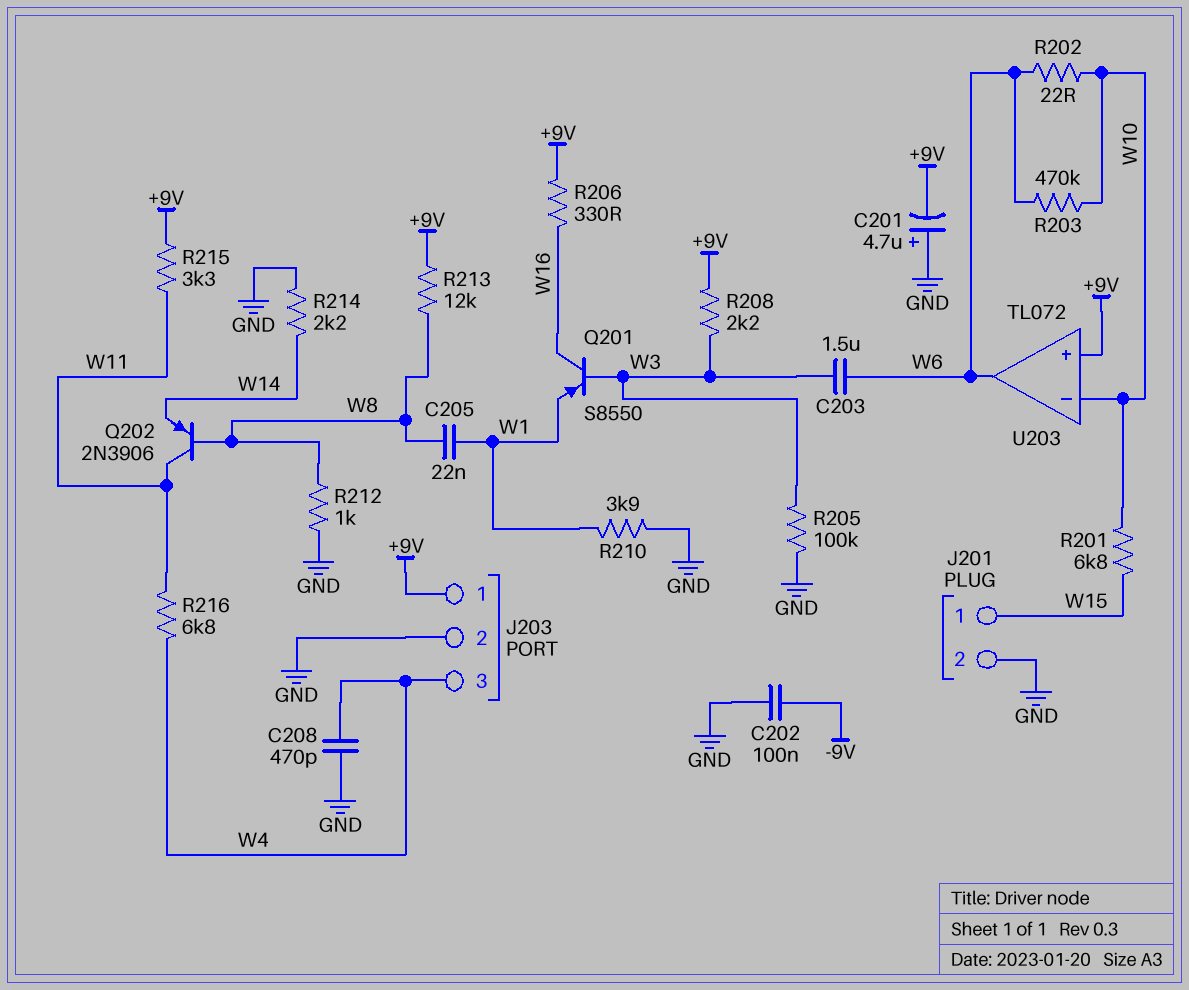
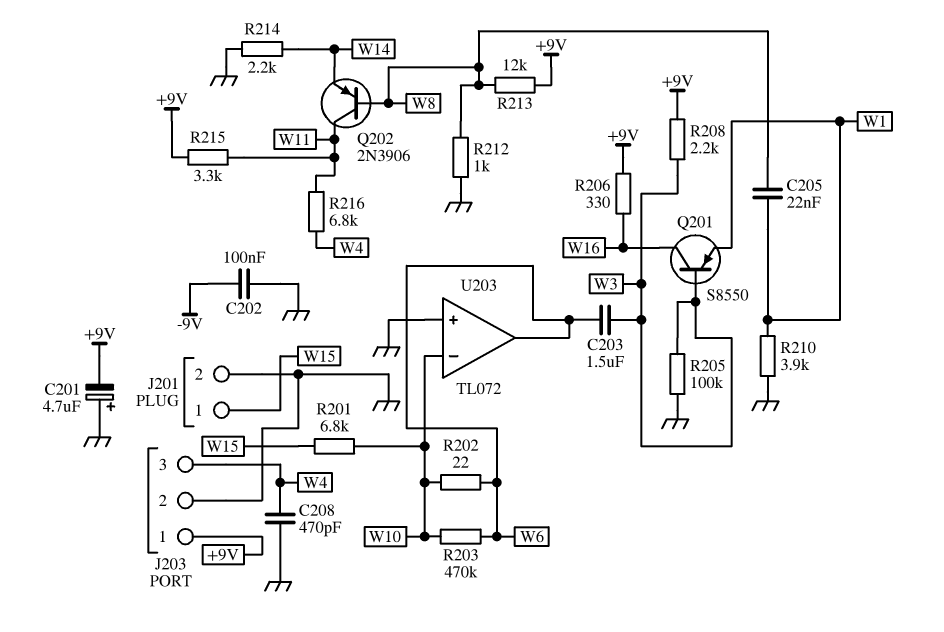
U203 pin in+: +9V -> GND

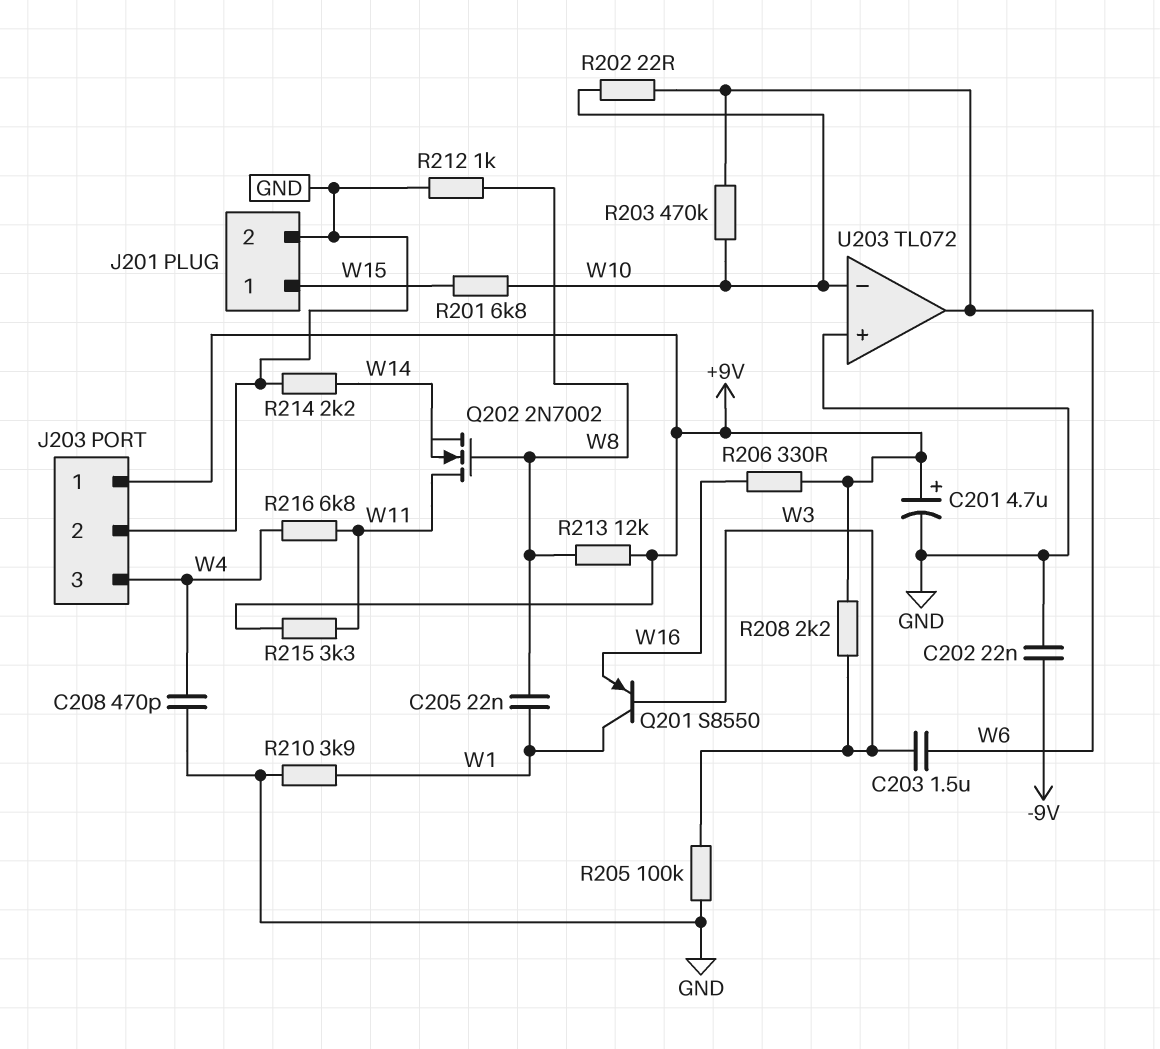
C201: 4.7uF (plus GND, minus +9V) -> 4.7uF (plus +9V, minus GND)
C202: 100nF (-9V, GND) -> 22nF (-9V, GND)
Q201: PNP S8550 (B W3, C W16, E W1) -> PNP S8550 (B W3, C W1, E W16)
Q202: PNP 2N3906 (B W8, C W11, E W14) -> NMOS 2N7002 (G W8, D W11, S W14)

